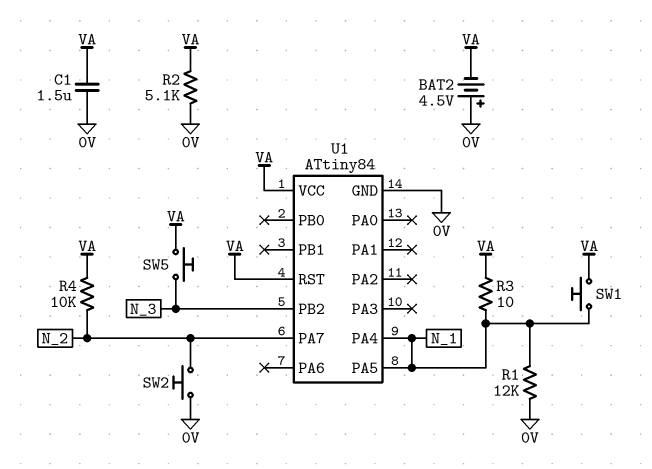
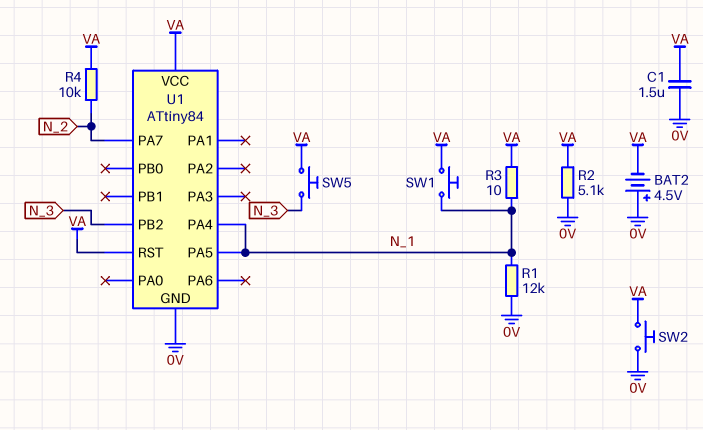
SW2: button (0V, N_2) -> button (0V, VA)

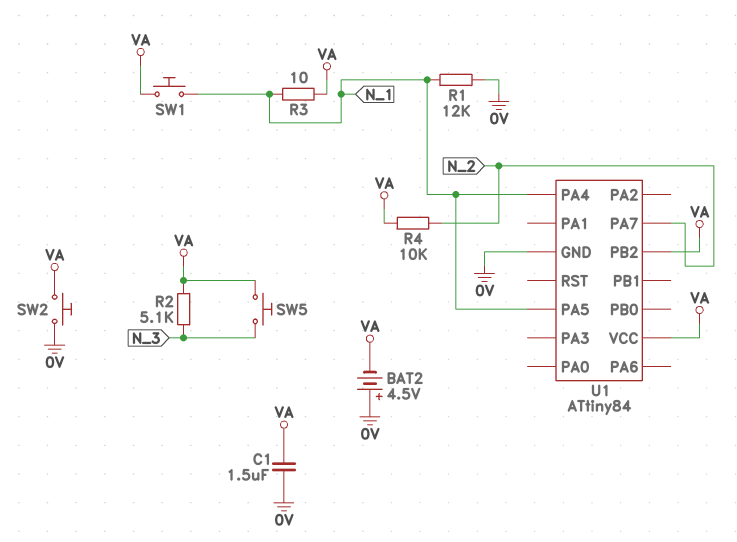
R2: 5.1k (0V, VA) -> 5.1k (N_3, VA)
U1 pin PB2: N_3 -> VA
U1 pin RST: VA -> none

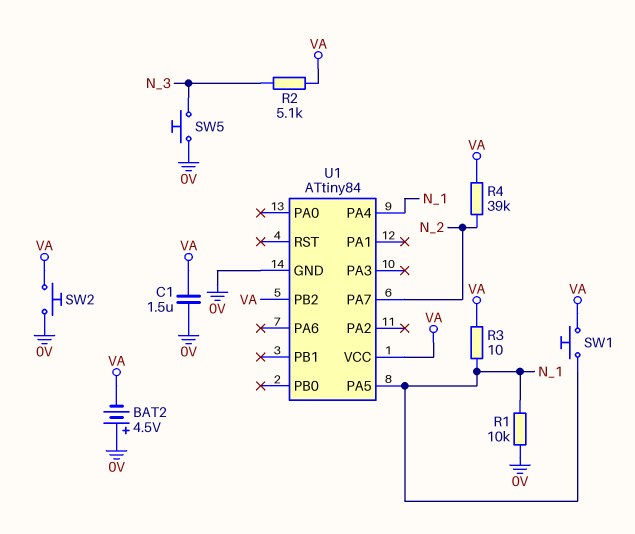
R1: 12k (0V, N_1) -> 10k (0V, N_1)
R4: 10k (N_2, VA) -> 39k (N_2, VA)
SW5: button (N_3, VA) -> button (0V, N_3)

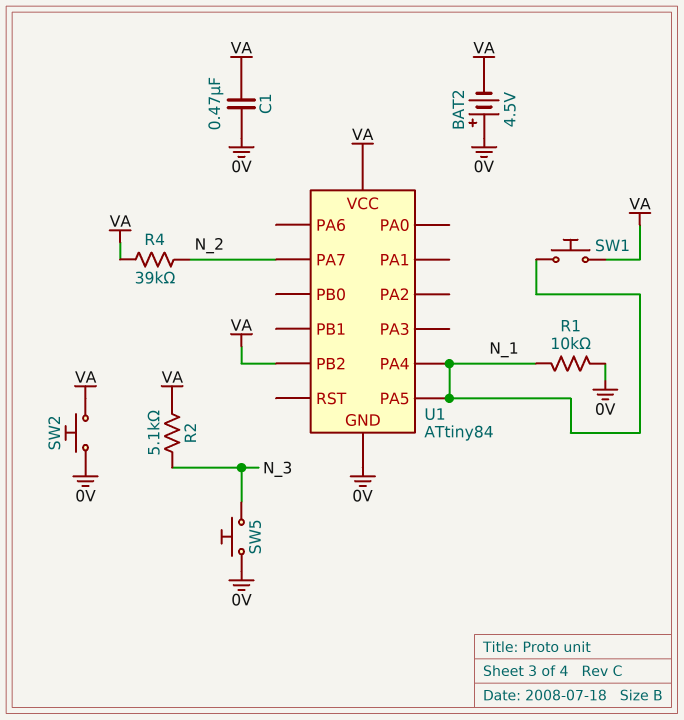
C1: 1.5uF (0V, VA) -> 470nF (0V, VA)
R3: 10 (N_1, VA) -> none

